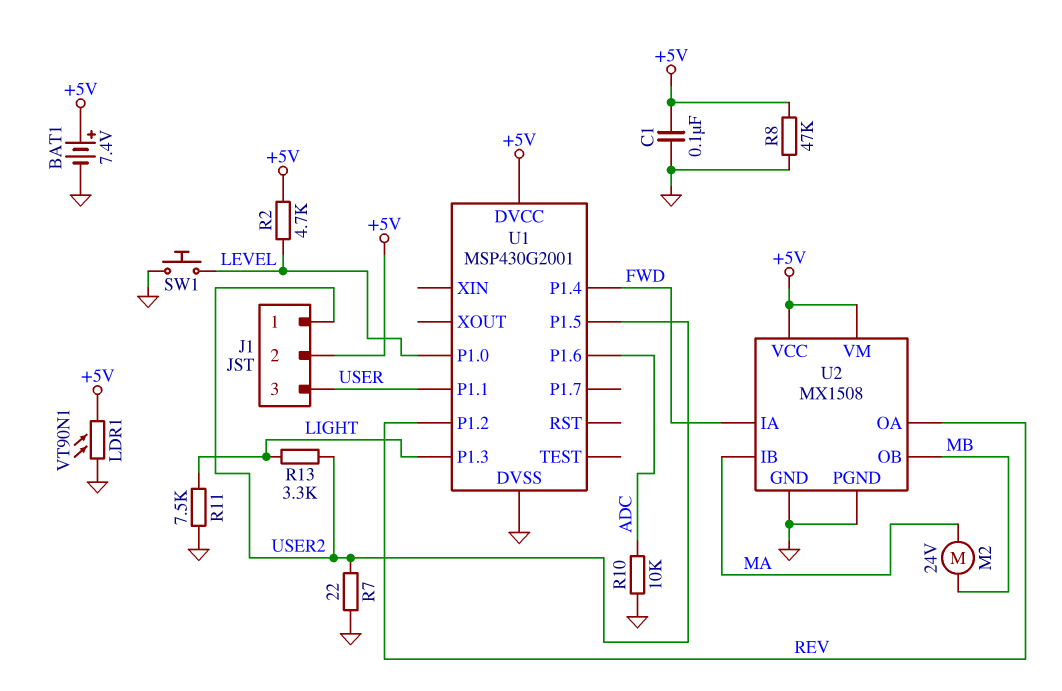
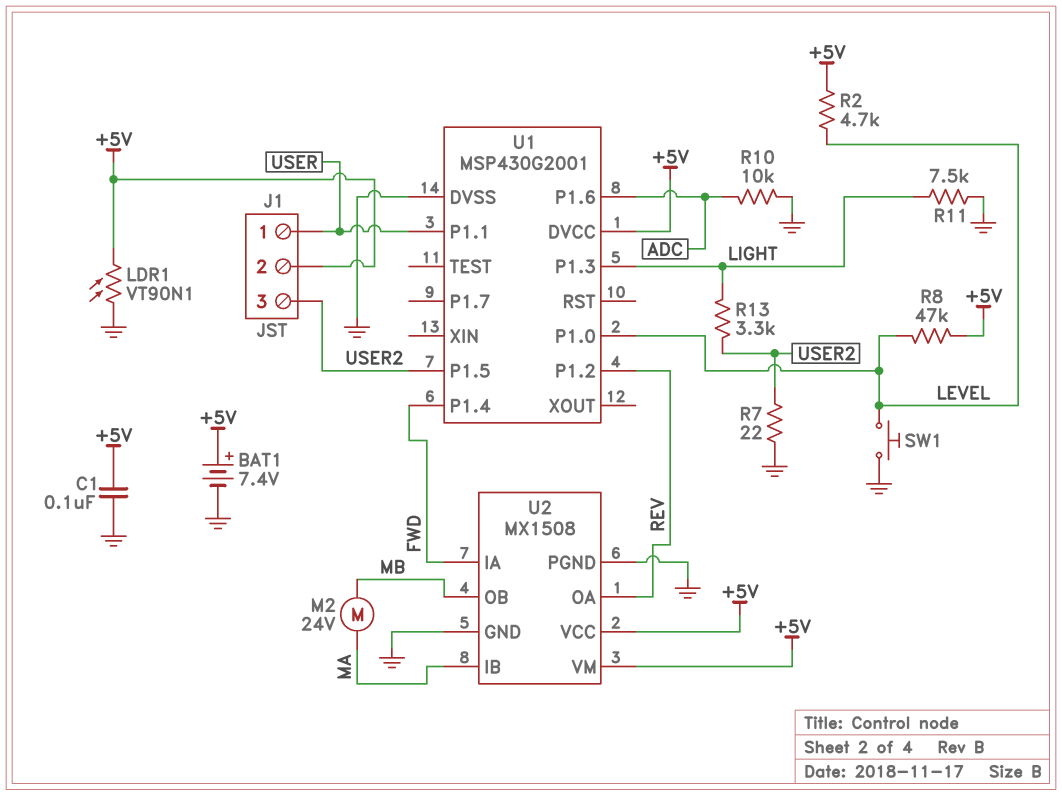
J1 pin 1: USER2 -> USER
J1 pin 3: USER -> USER2
R8: 47k (+5V, GND) -> 47k (+5V, LEVEL)

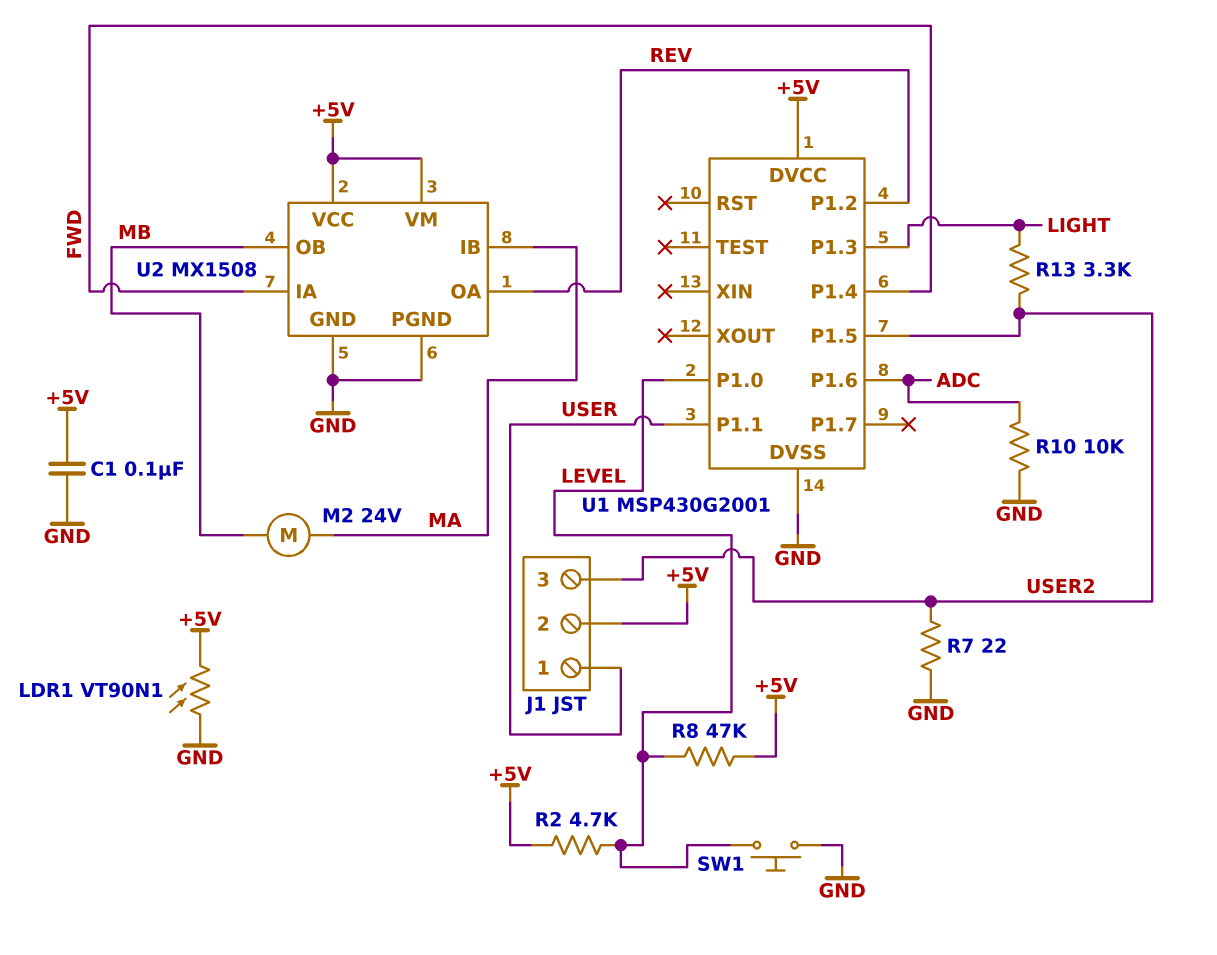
BAT1: 7.4V (plus +5V, minus GND) -> none
R11: 7.5k (GND, LIGHT) -> none

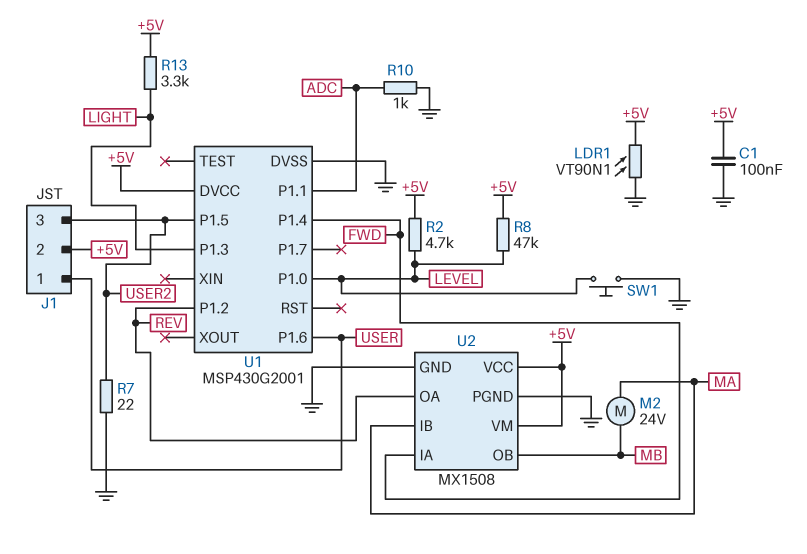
R10: 10k (ADC, GND) -> 1k (ADC, GND)
R13: 3.3k (LIGHT, USER2) -> 3.3k (+5V, LIGHT)
U1 pin P1.1: USER -> ADC
U1 pin P1.6: ADC -> USER

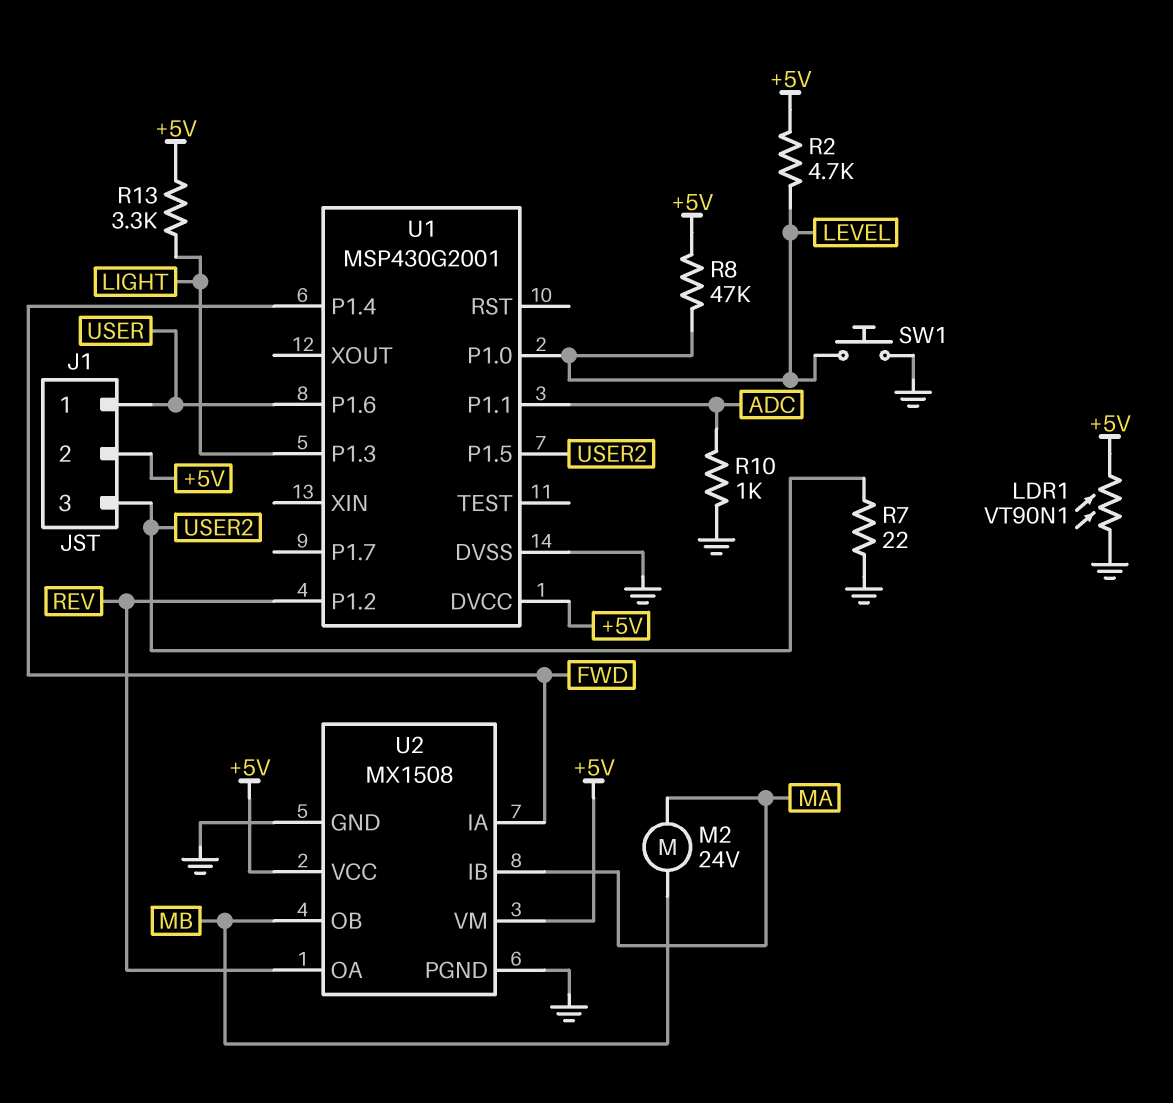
C1: 100nF (+5V, GND) -> none

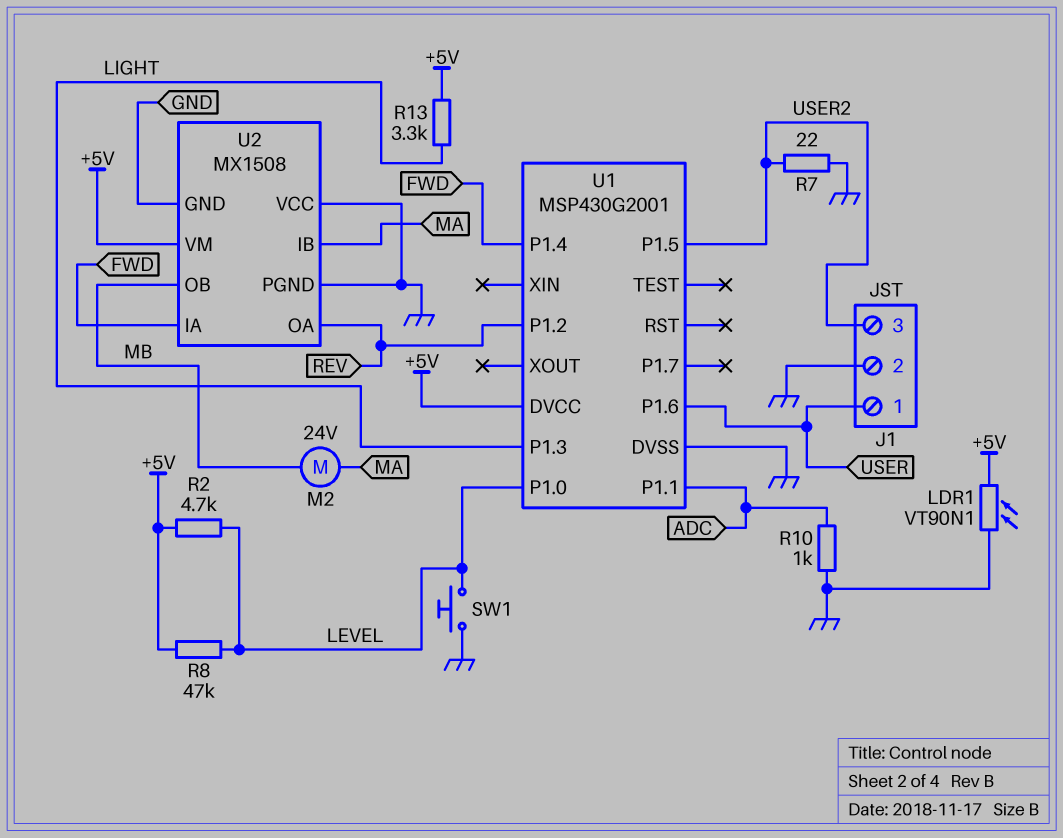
J1 pin 2: +5V -> GND
U2 pin VCC: +5V -> GND

